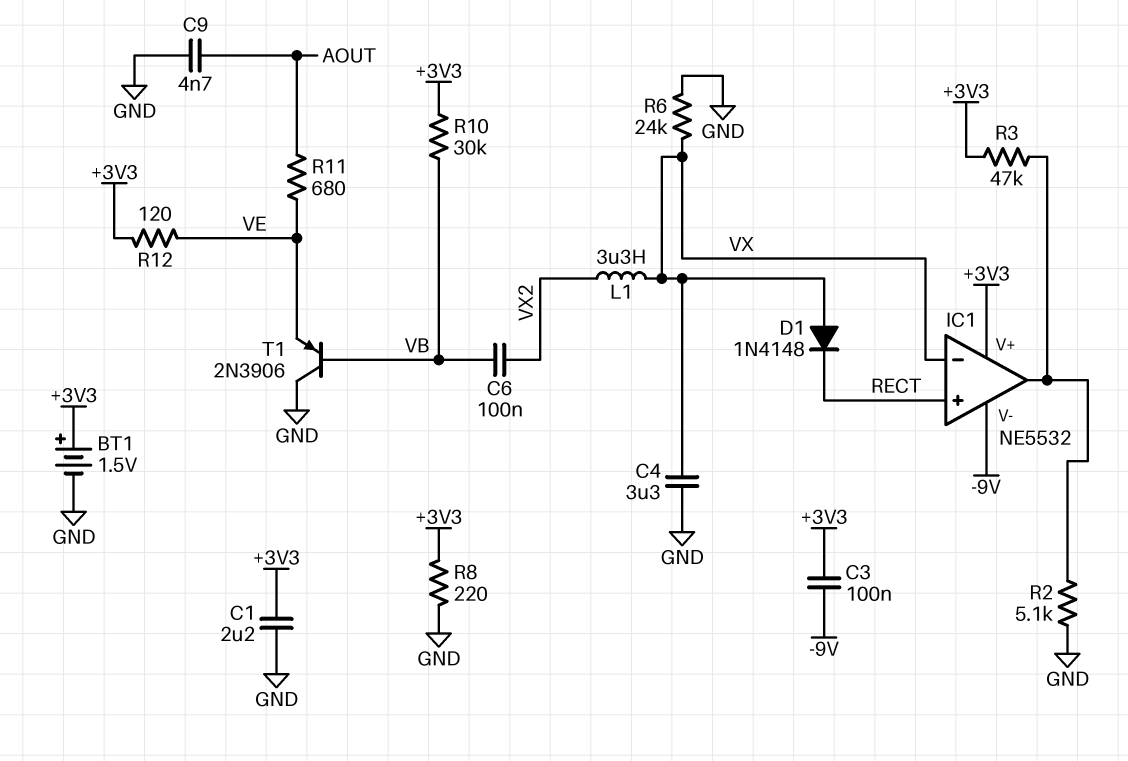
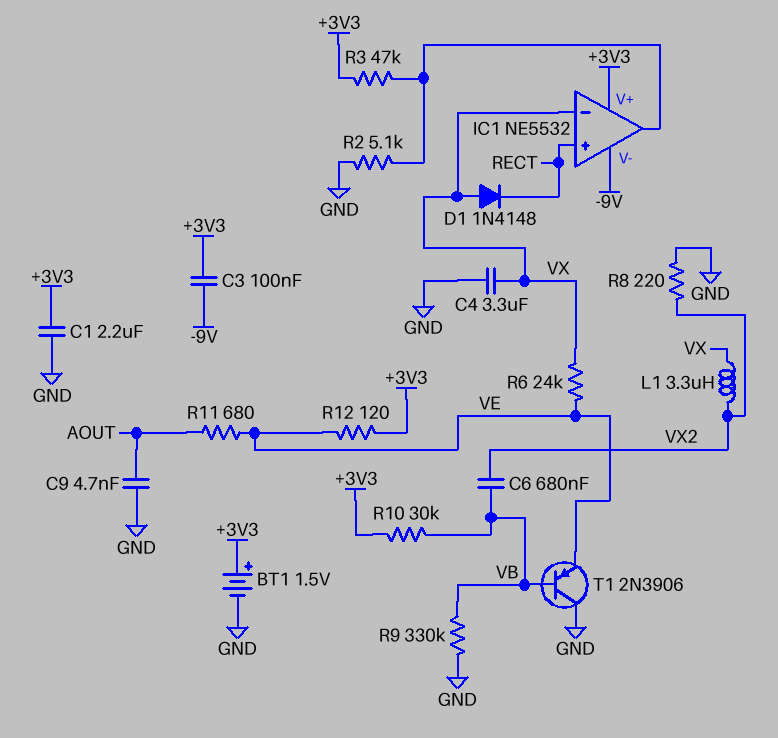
C6: 100nF (VB, VX2) -> 680nF (VB, VX2)
R6: 24k (GND, VX) -> 24k (VE, VX)
R8: 220 (+3V3, GND) -> 220 (GND, VX2)
R9: none -> 330k (GND, VB)

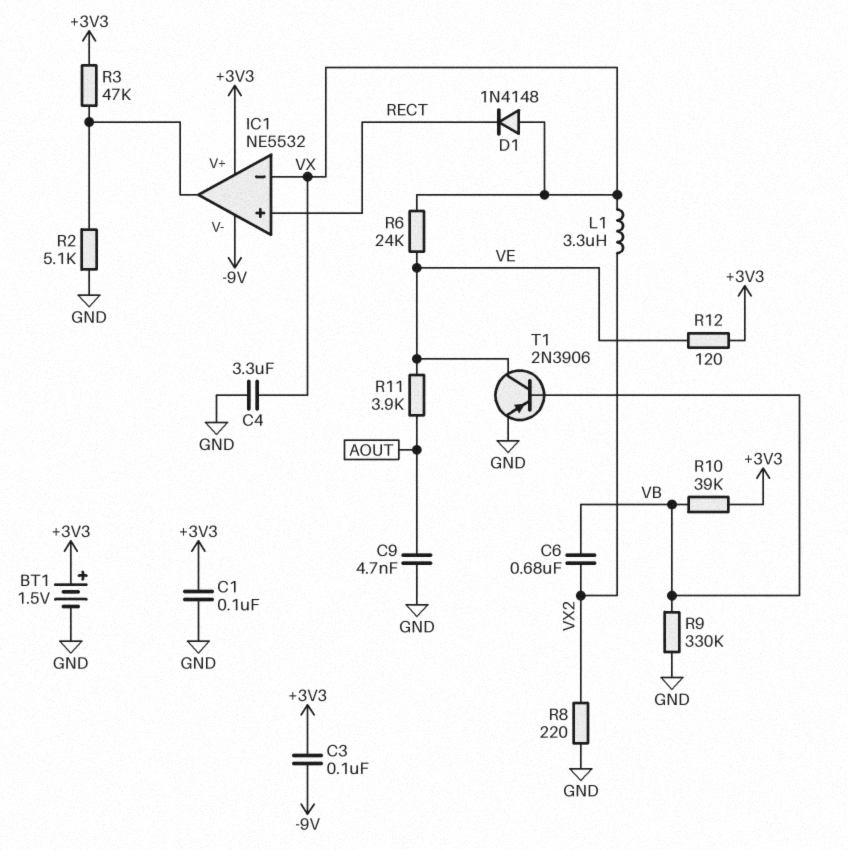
C1: 2.2uF (+3V3, GND) -> 100nF (+3V3, GND)
R10: 30k (+3V3, VB) -> 39k (+3V3, VB)
R11: 680 (AOUT, VE) -> 3.9k (AOUT, VE)
T1: PNP 2N3906 (B VB, C GND, E VE) -> PNP 2N3906 (B VB, C VE, E GND)

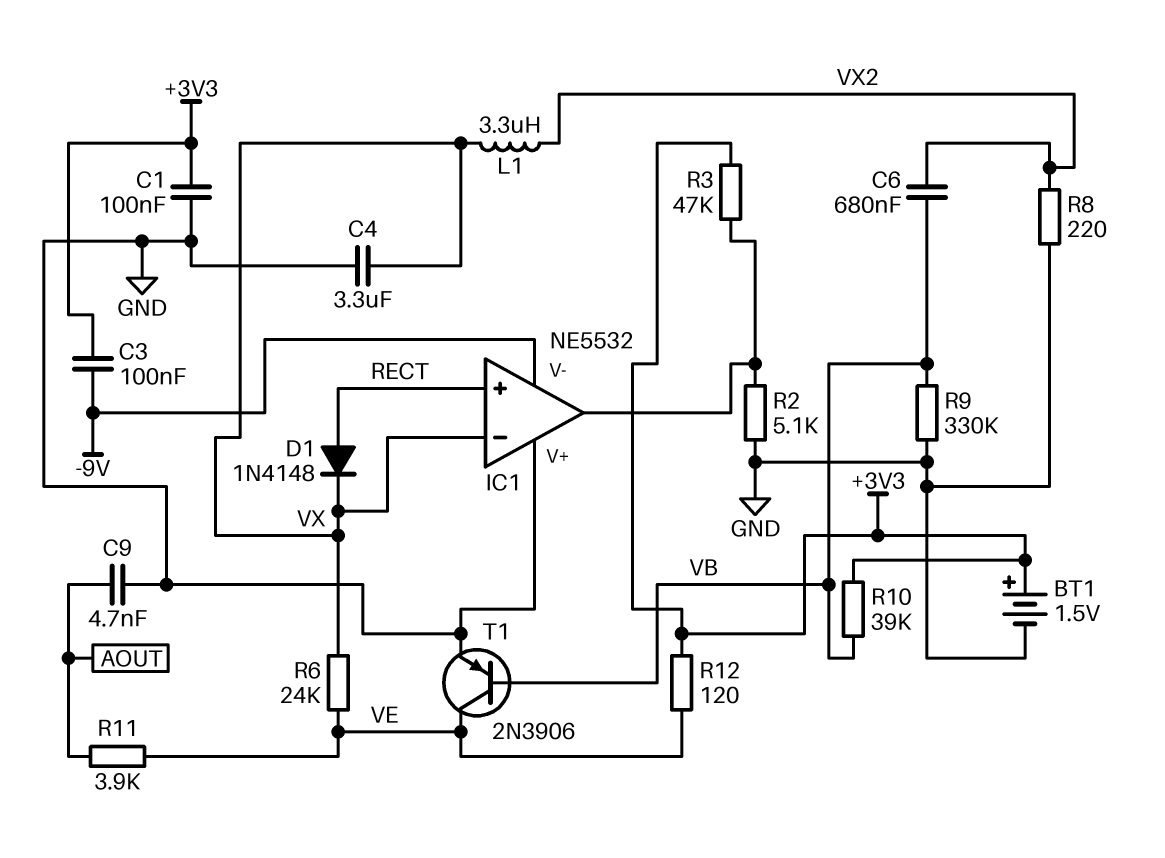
D1: diode 1N4148 (A VX, K RECT) -> diode 1N4148 (A RECT, K VX)
IC1 pin V+: +3V3 -> GND

